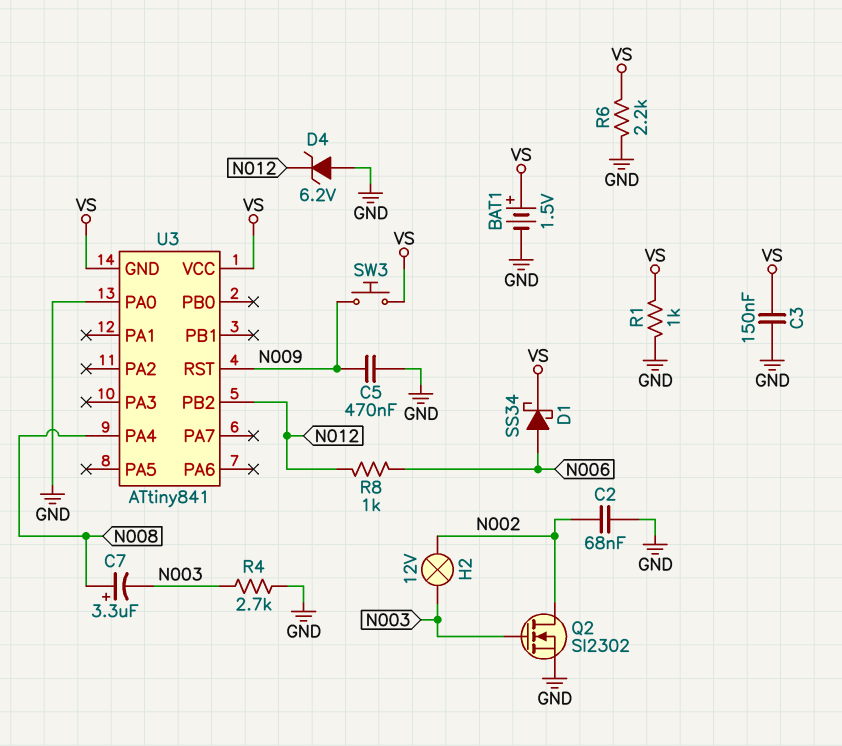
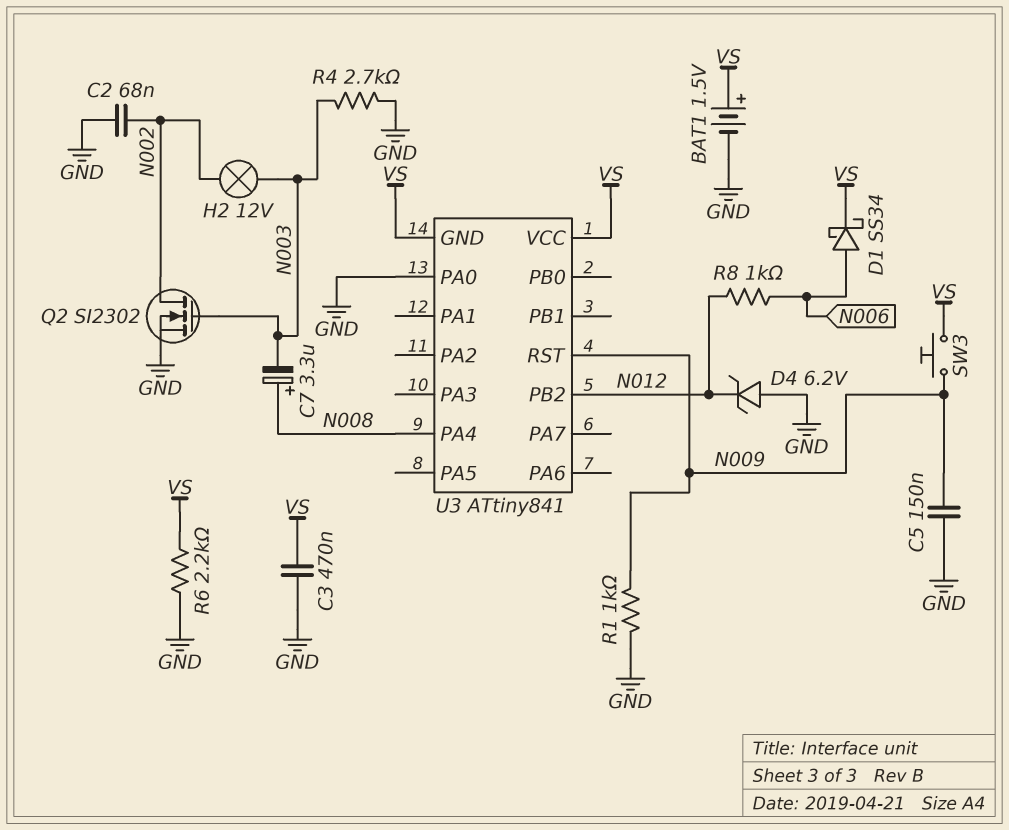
C3: 150nF (GND, VS) -> 470nF (GND, VS)
C5: 470nF (GND, N009) -> 150nF (GND, N009)
R1: 1k (GND, VS) -> 1k (GND, N009)

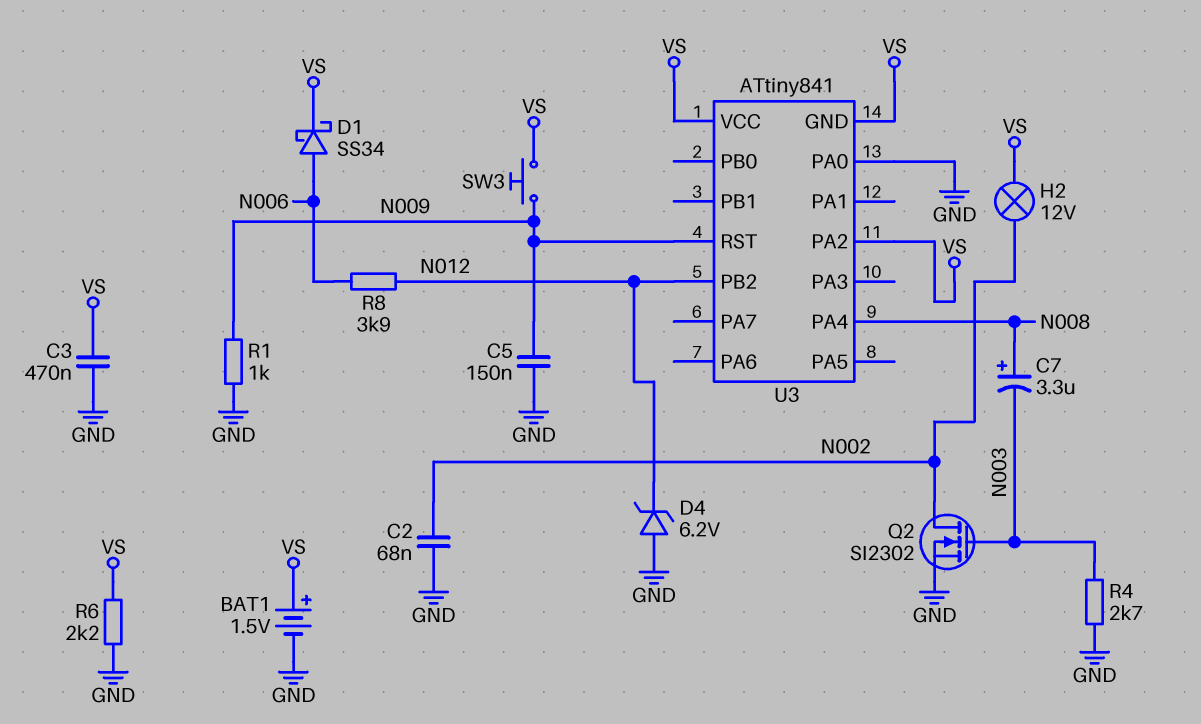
H2: lamp 12V (N002, N003) -> lamp 12V (N002, VS)
R8: 1k (N006, N012) -> 3.9k (N006, N012)
U3 pin PA2: none -> VS

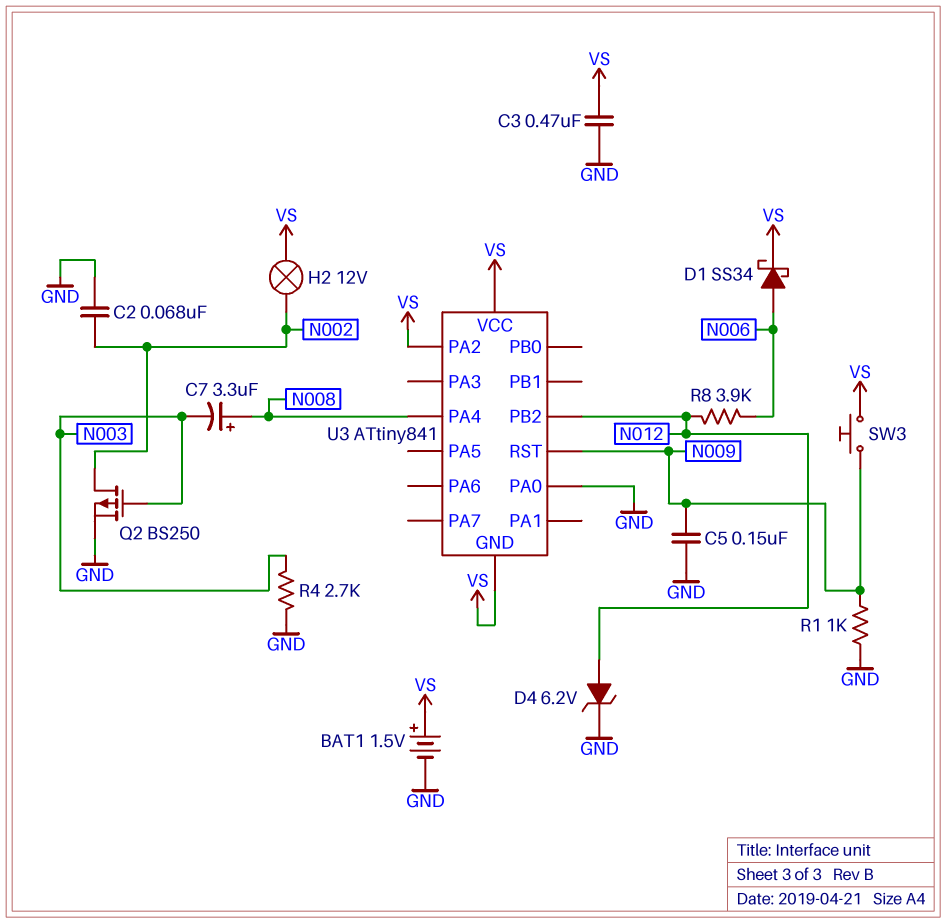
D4: zener 6.2V (A GND, K N012) -> zener 6.2V (A N012, K GND)
Q2: NMOS SI2302 (G N003, D N002, S GND) -> PMOS BS250 (G N003, D N002, S GND)
R6: 2.2k (GND, VS) -> none

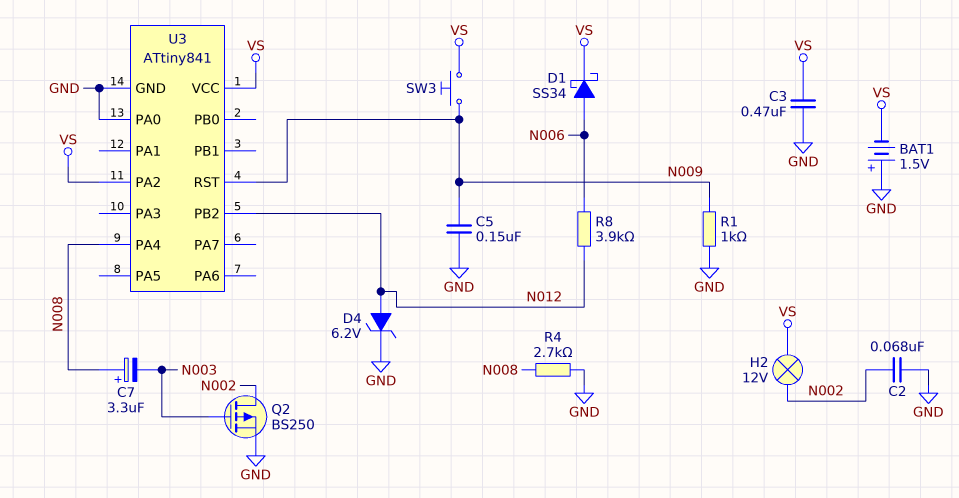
BAT1: 1.5V (plus VS, minus GND) -> 1.5V (plus GND, minus VS)
R4: 2.7k (GND, N003) -> 2.7k (GND, N008)
U3 pin GND: VS -> GND

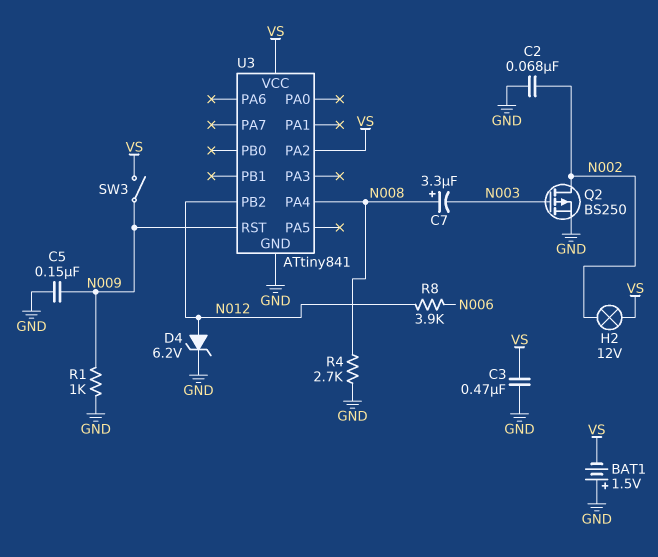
D1: schottky SS34 (A N006, K VS) -> none
SW3: button (N009, VS) -> switch (N009, VS)
U3 pin PA0: GND -> none

